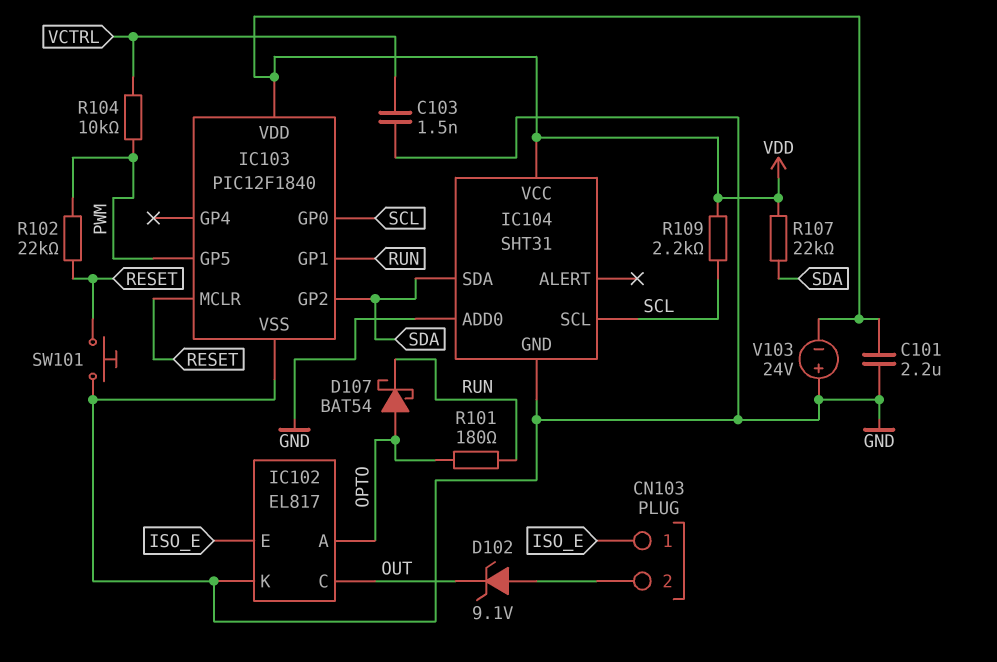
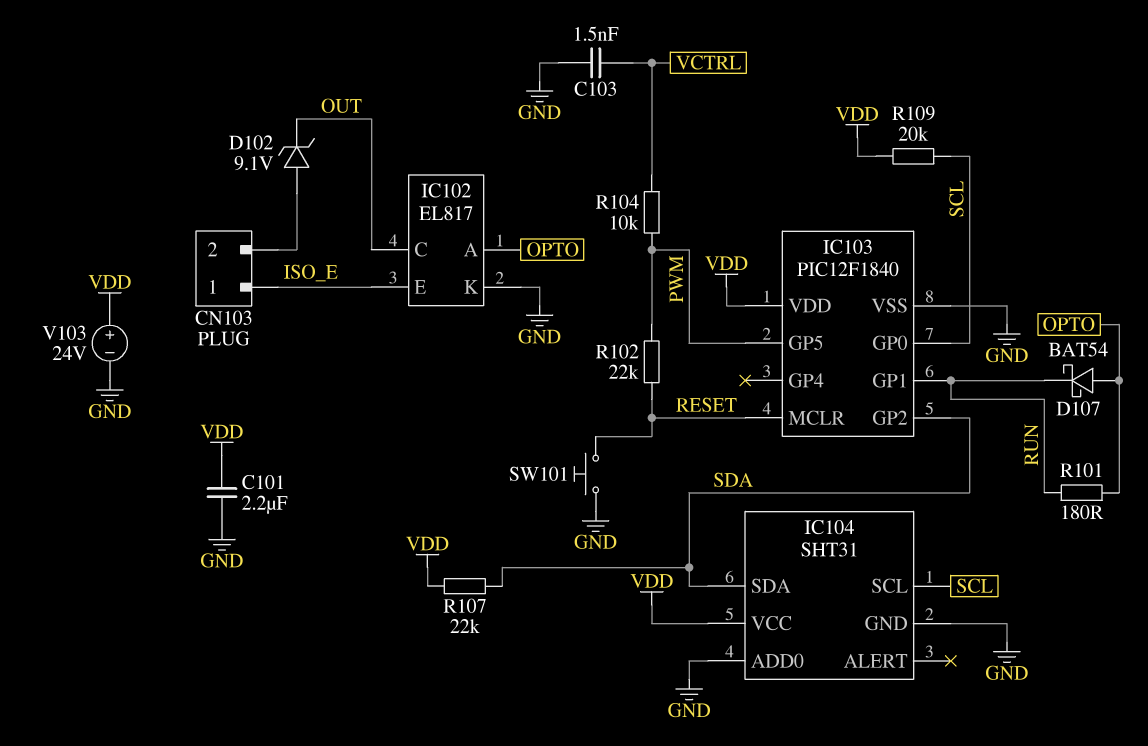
R109: 2.2k (SCL, VDD) -> 20k (SCL, VDD)
V103: 24V (plus GND, minus VDD) -> 24V (plus VDD, minus GND)

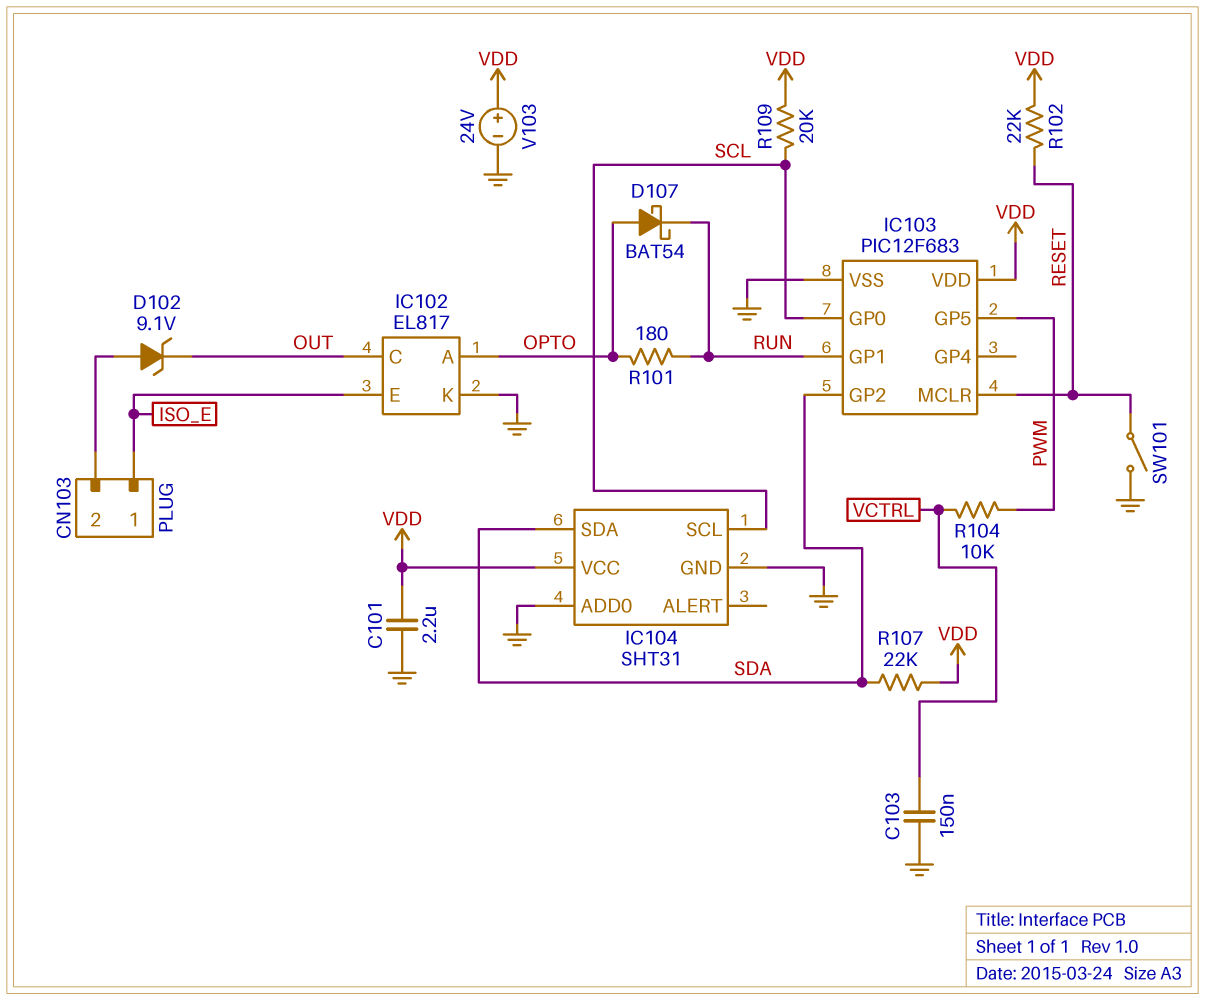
C103: 1.5nF (GND, VCTRL) -> 150nF (GND, VCTRL)
IC103: PIC12F1840 -> PIC12F683
R102: 22k (PWM, RESET) -> 22k (RESET, VDD)
SW101: button (GND, RESET) -> switch (GND, RESET)

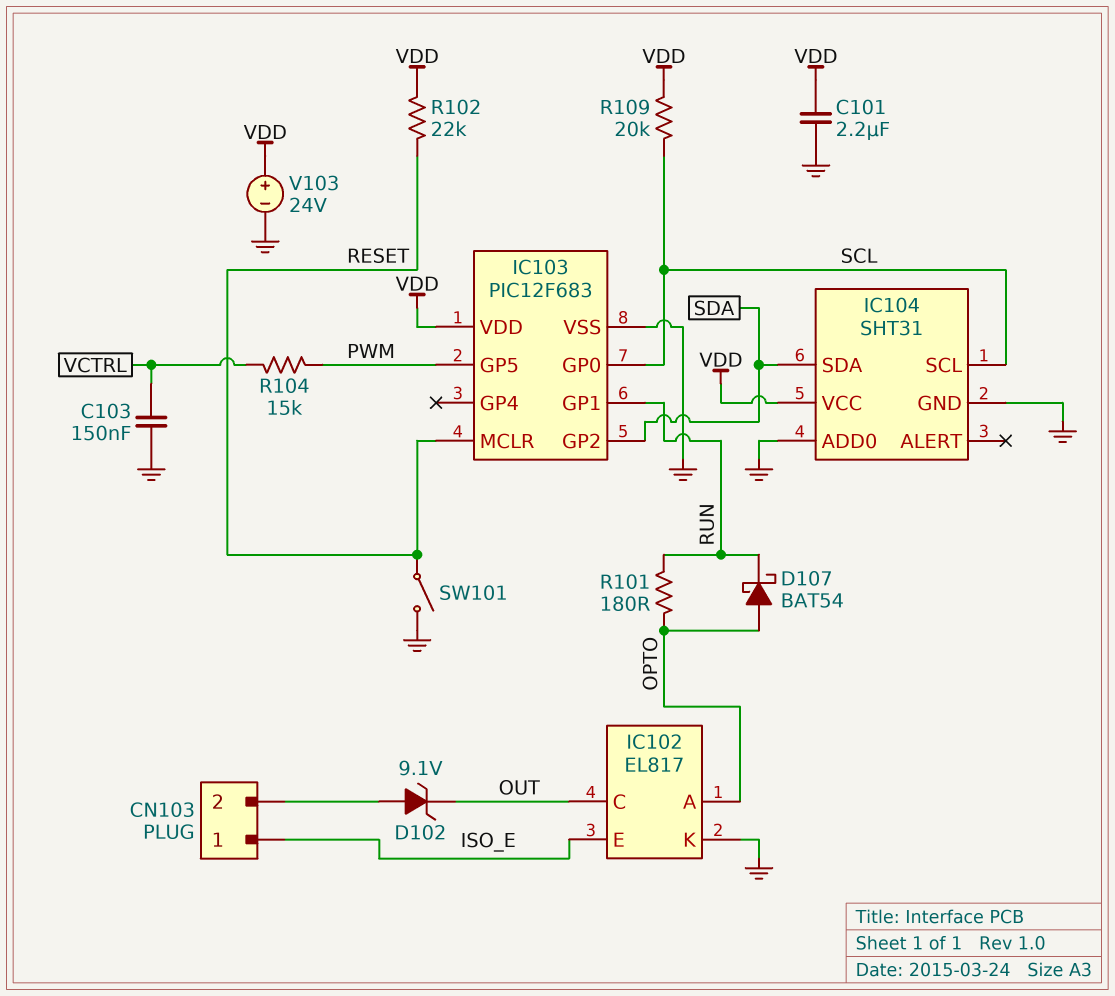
R104: 10k (PWM, VCTRL) -> 15k (PWM, VCTRL)
R107: 22k (SDA, VDD) -> none

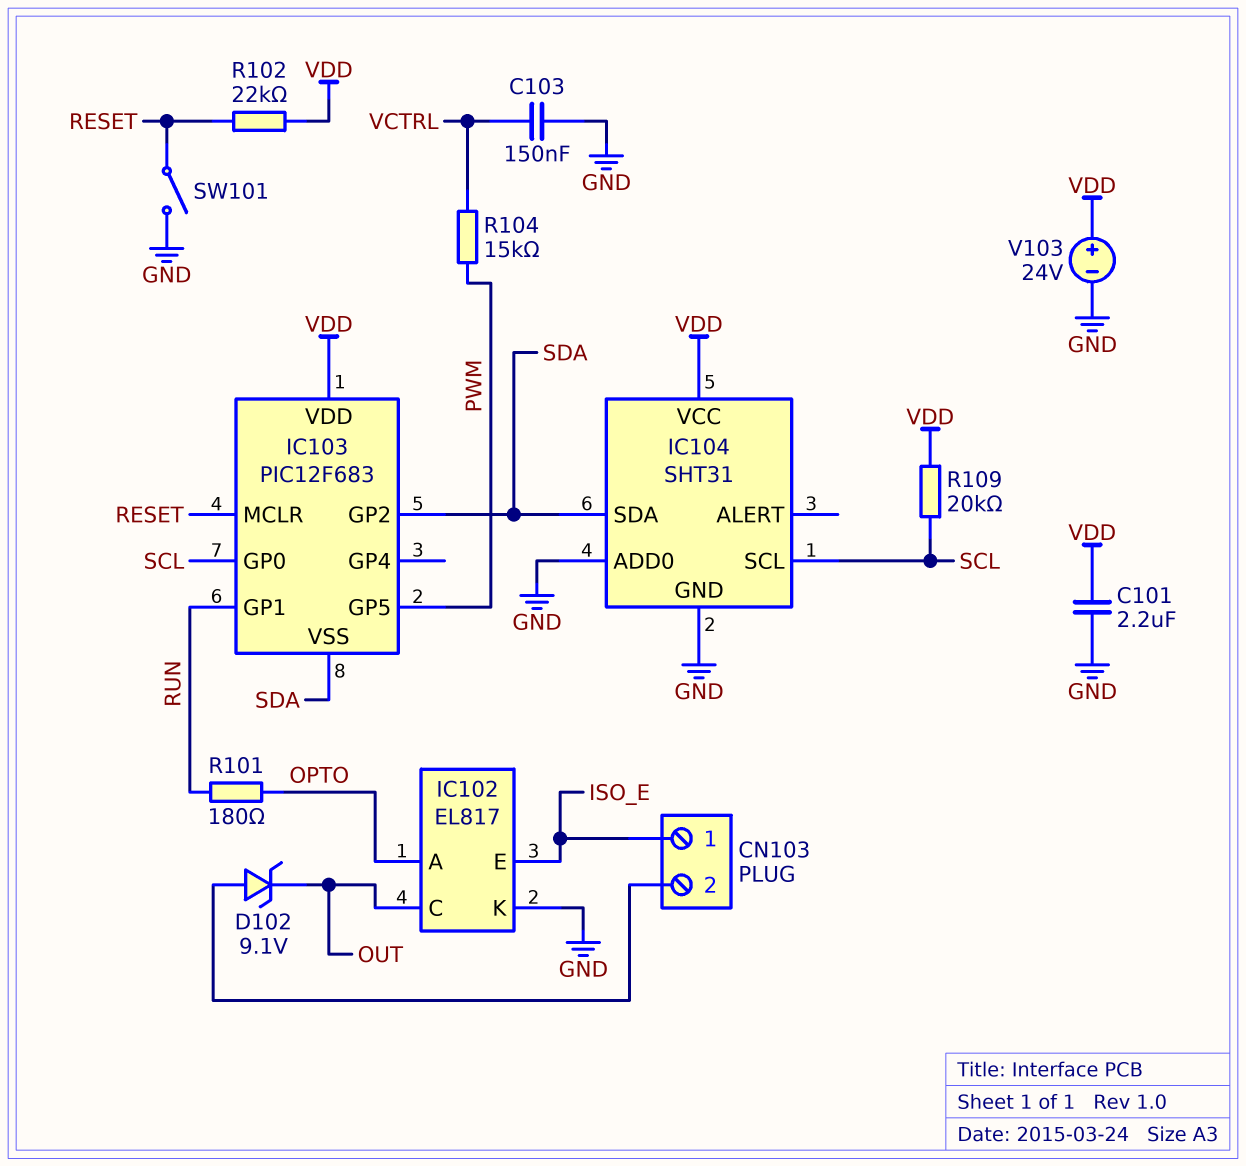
D107: schottky BAT54 (A OPTO, K RUN) -> none
IC103 pin VSS: GND -> SDA

